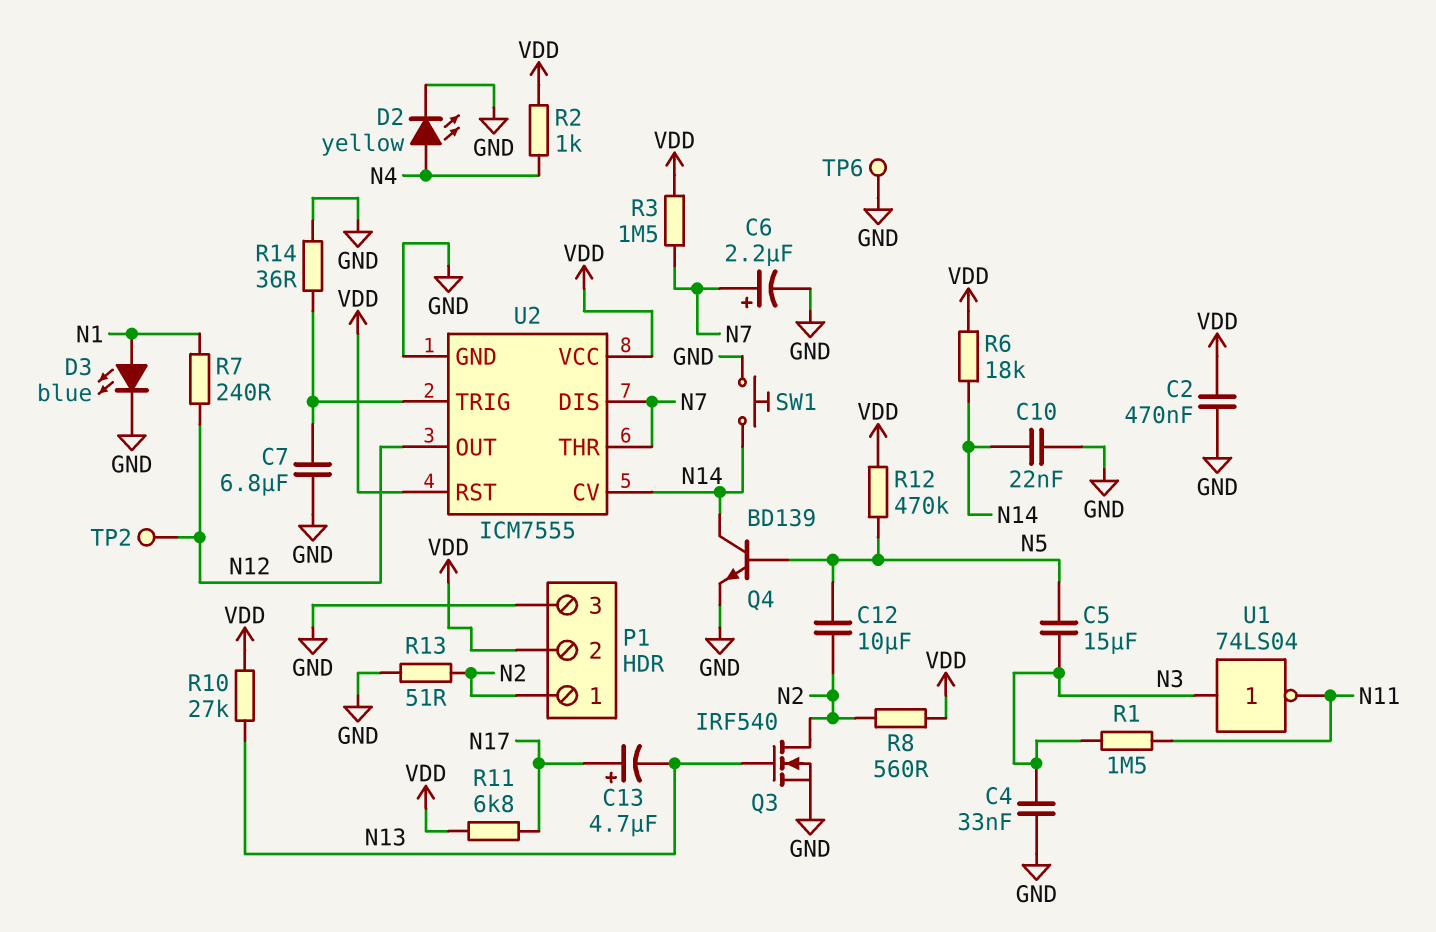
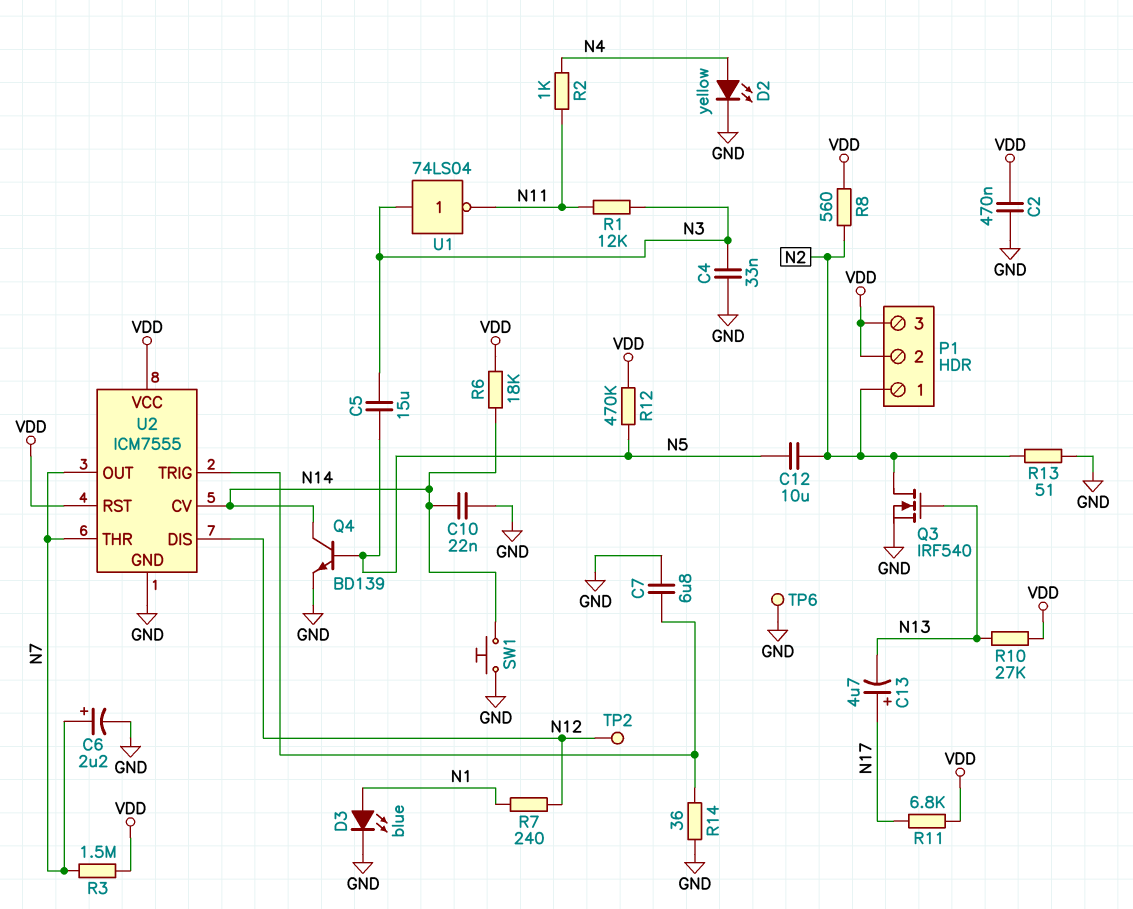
P1 pin 3: GND -> VDD
R1: 1.5M (N3, N11) -> 12k (N3, N11)
R2: 1k (N4, VDD) -> 1k (N4, N11)
U2 pin DIS: N7 -> N12
U2 pin OUT: N12 -> N7

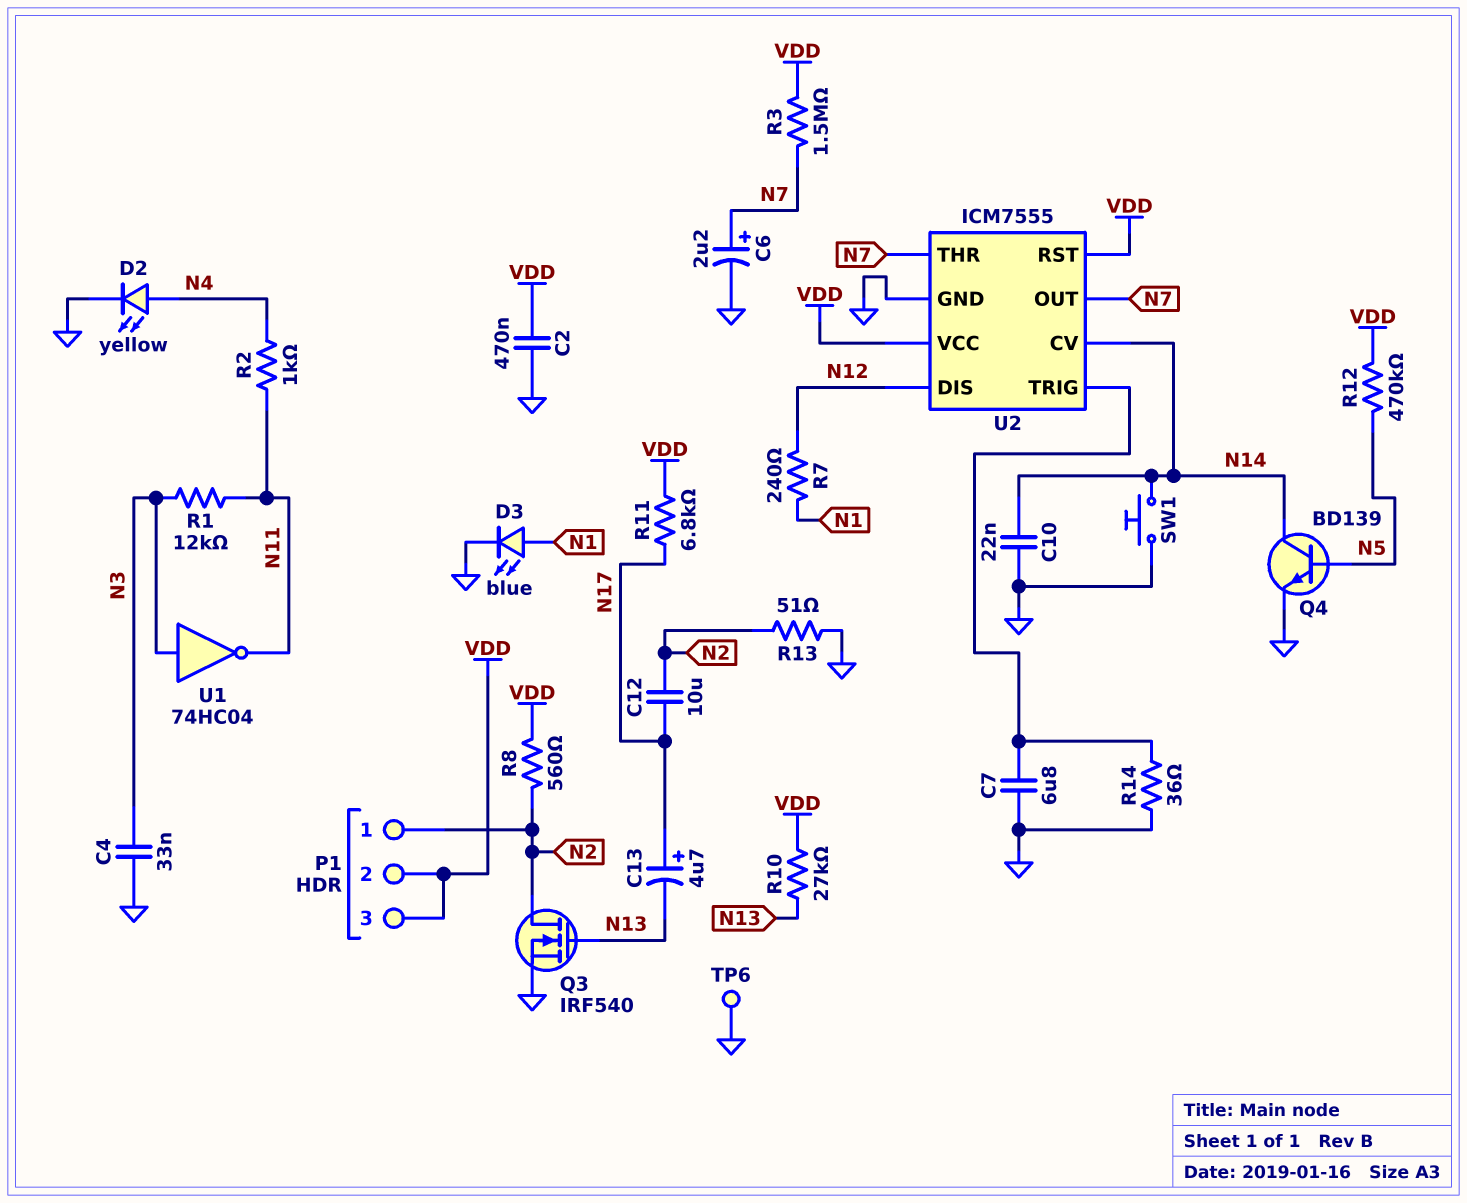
C5: 15uF (N3, N5) -> none
C12: 10uF (N2, N5) -> 10uF (N2, N17)
R6: 18k (N14, VDD) -> none
TP2: test point (N12) -> none
U1: NOT 74LS04 (in N3, out N11) -> NOT 74HC04 (in N3, out N11)

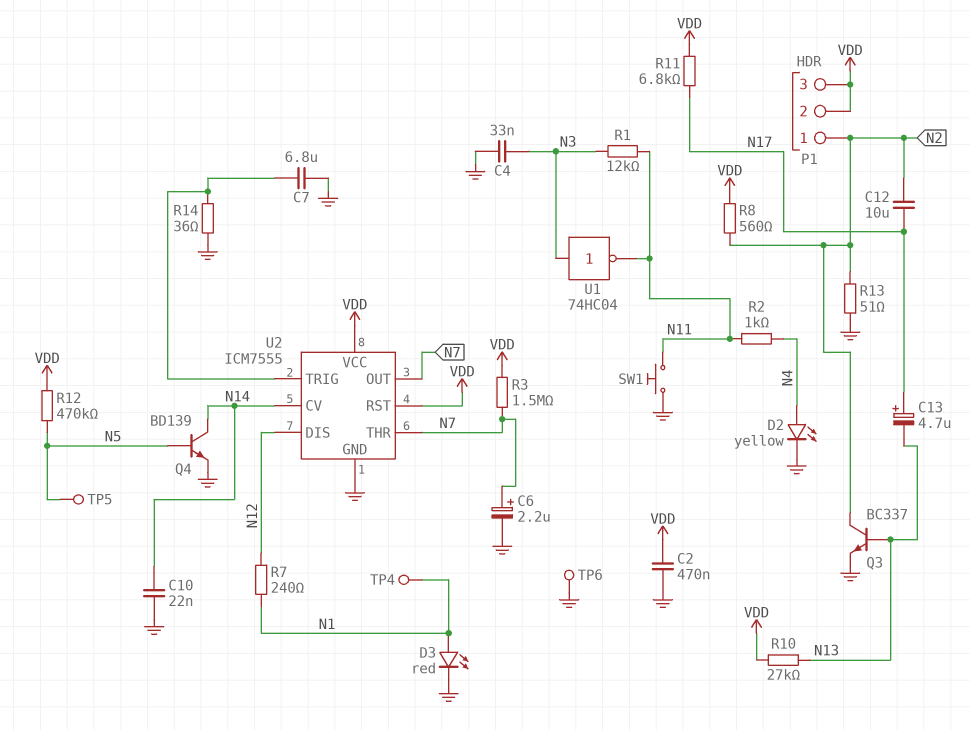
D3: LED blue (A N1, K GND) -> LED red (A N1, K GND)
Q3: NMOS IRF540 (G N13, D N2, S GND) -> NPN BC337 (B N13, C N2, E GND)
SW1: button (GND, N14) -> button (GND, N11)
TP4: none -> test point (N1)
TP5: none -> test point (N5)

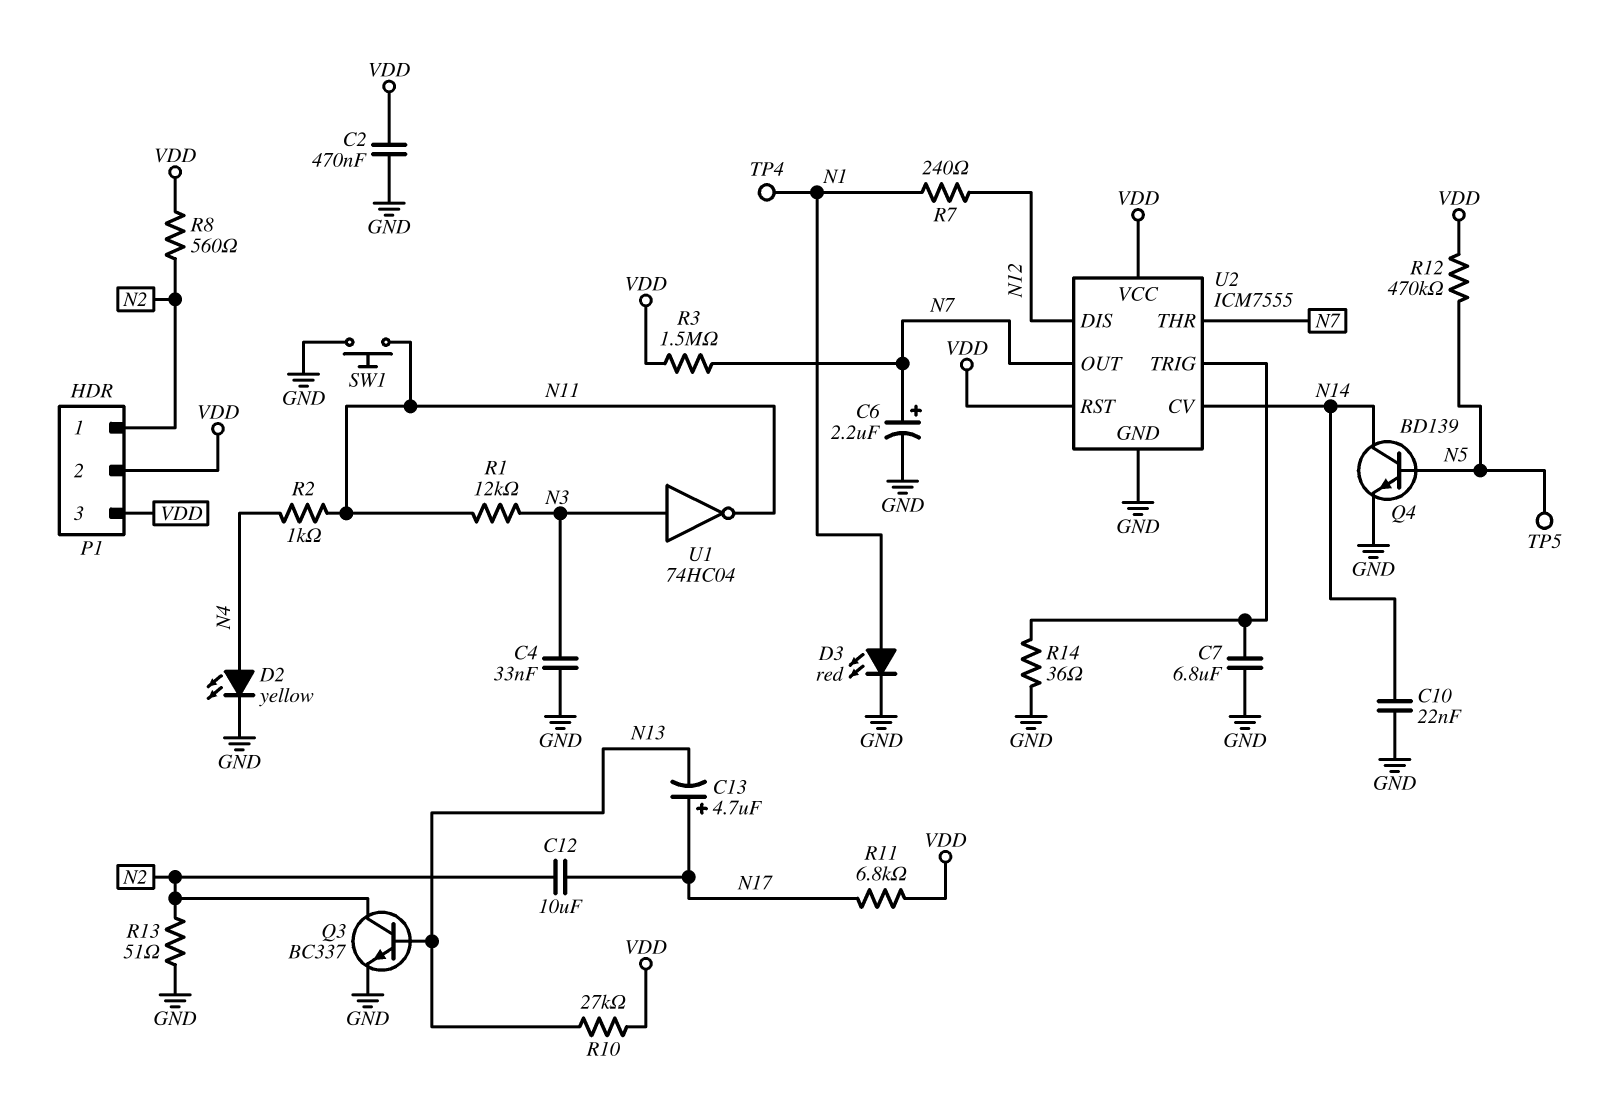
TP6: test point (GND) -> none

